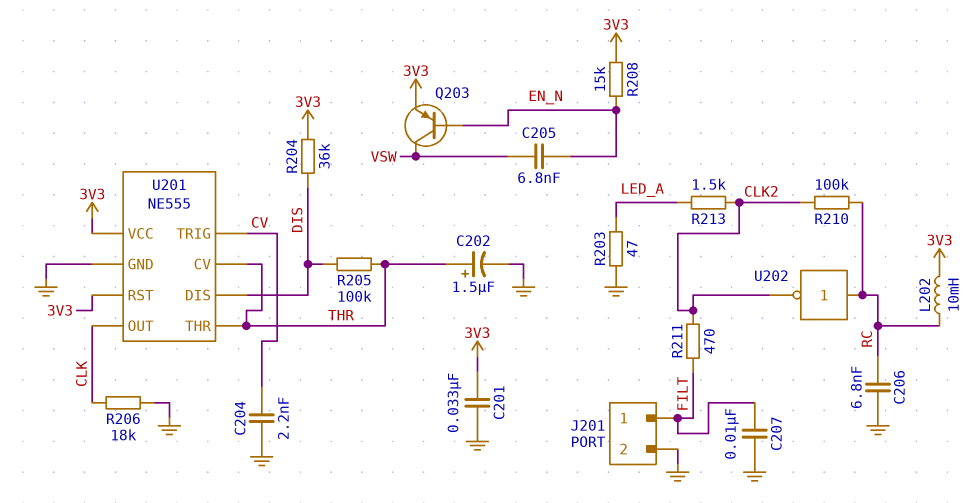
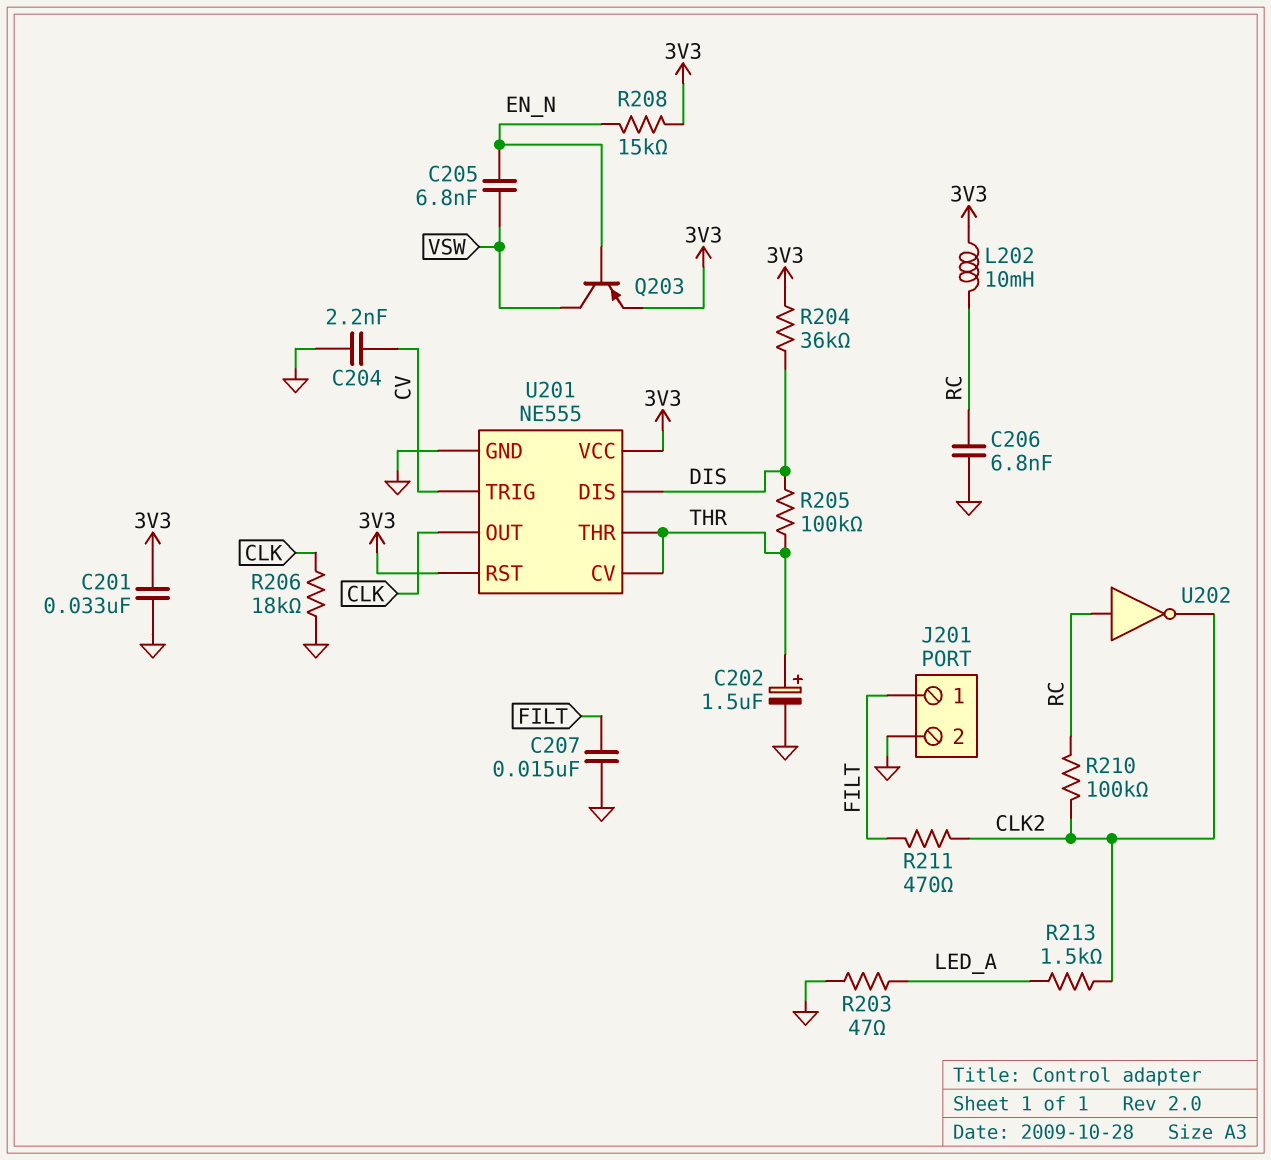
C207: 10nF (FILT, GND) -> 15nF (FILT, GND)

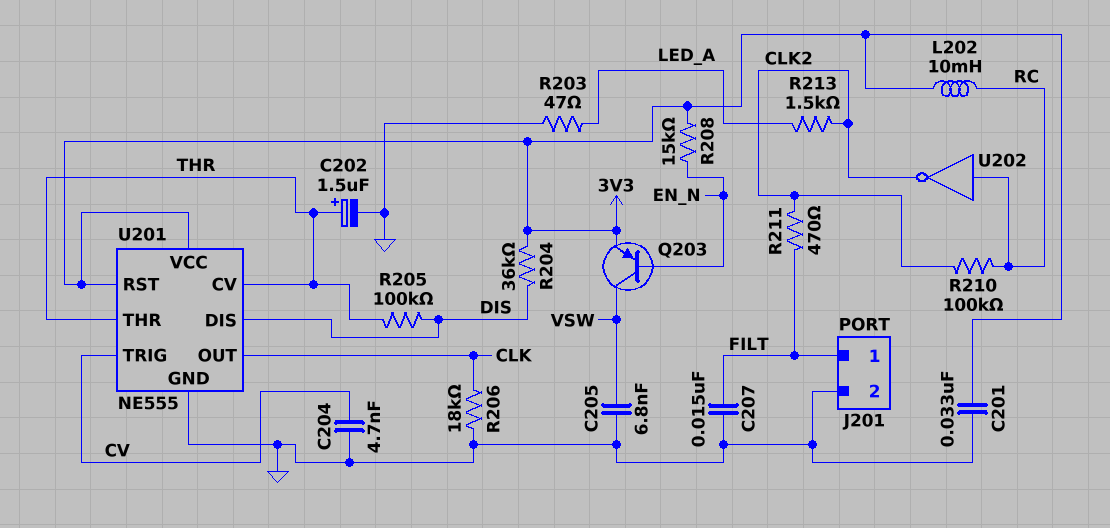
C204: 2.2nF (CV, GND) -> 4.7nF (CV, GND)
C205: 6.8nF (EN_N, VSW) -> 6.8nF (GND, VSW)
C206: 6.8nF (GND, RC) -> none

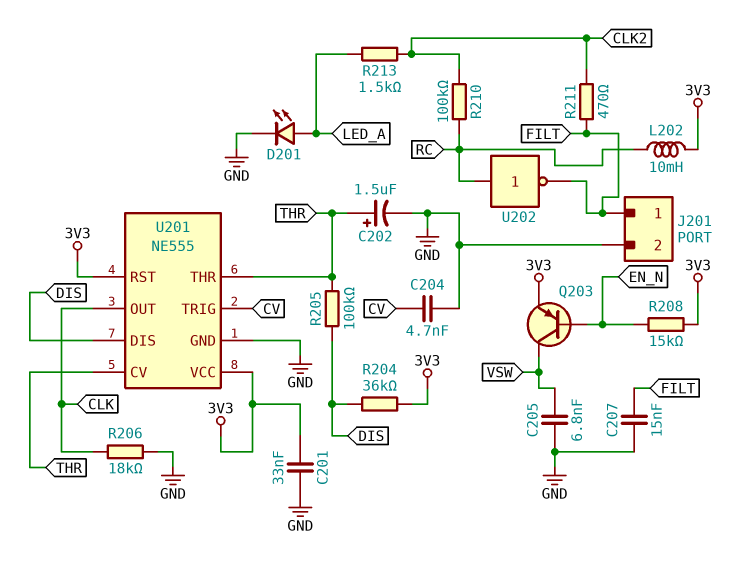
D201: none -> LED (A LED_A, K GND)
R203: 47 (GND, LED_A) -> none
U202: NOT (in RC, out CLK2) -> NOT (in RC, out FILT)

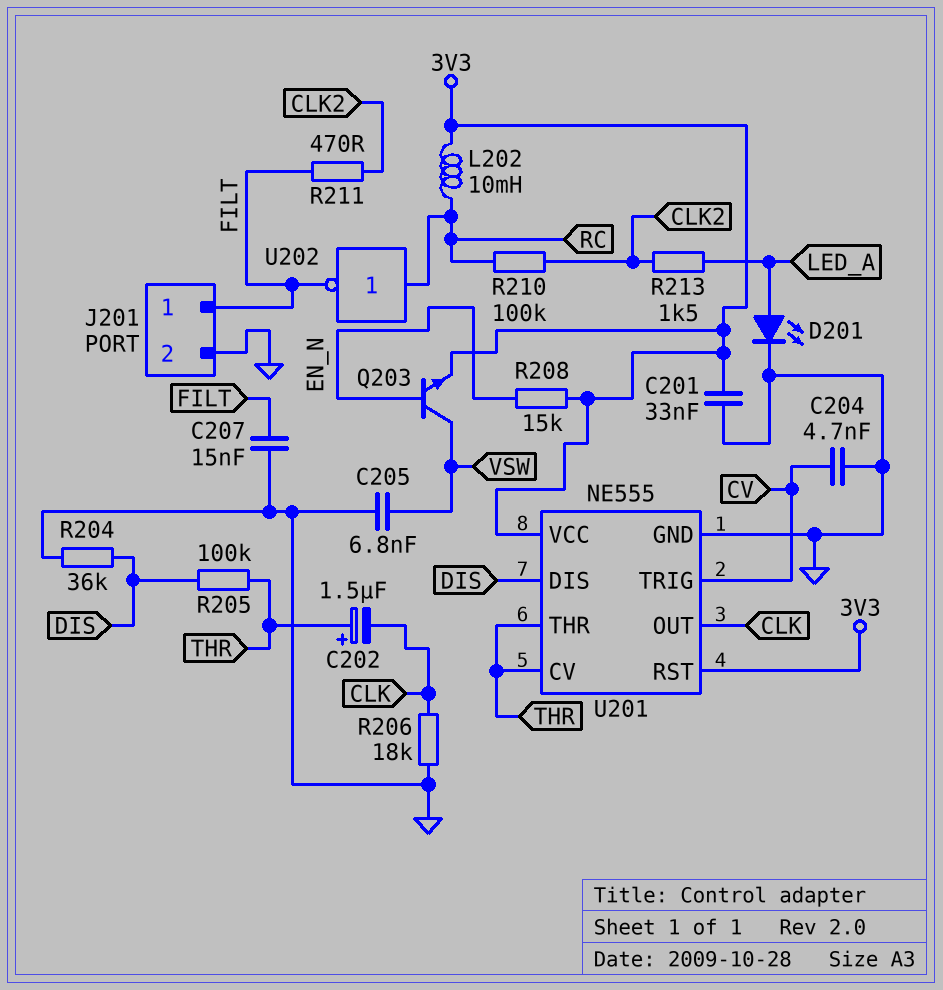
C202: 1.5uF (plus THR, minus GND) -> 1.5uF (plus THR, minus CLK)
Q203: PNP (B EN_N, C VSW, E 3V3) -> NPN (B EN_N, C VSW, E 3V3)
R204: 36k (3V3, DIS) -> 36k (DIS, GND)

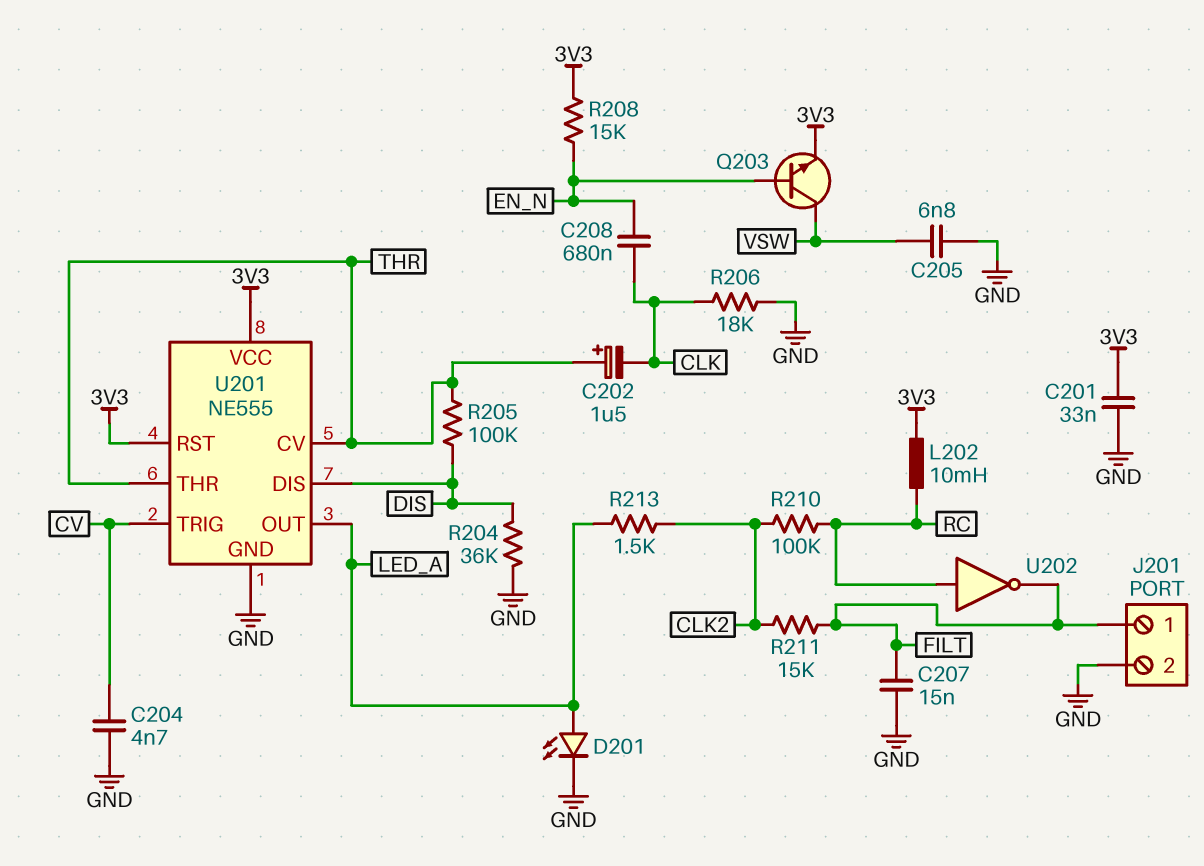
C208: none -> 680nF (CLK, EN_N)
R211: 470 (CLK2, FILT) -> 15k (CLK2, FILT)
U201 pin OUT: CLK -> LED_A

